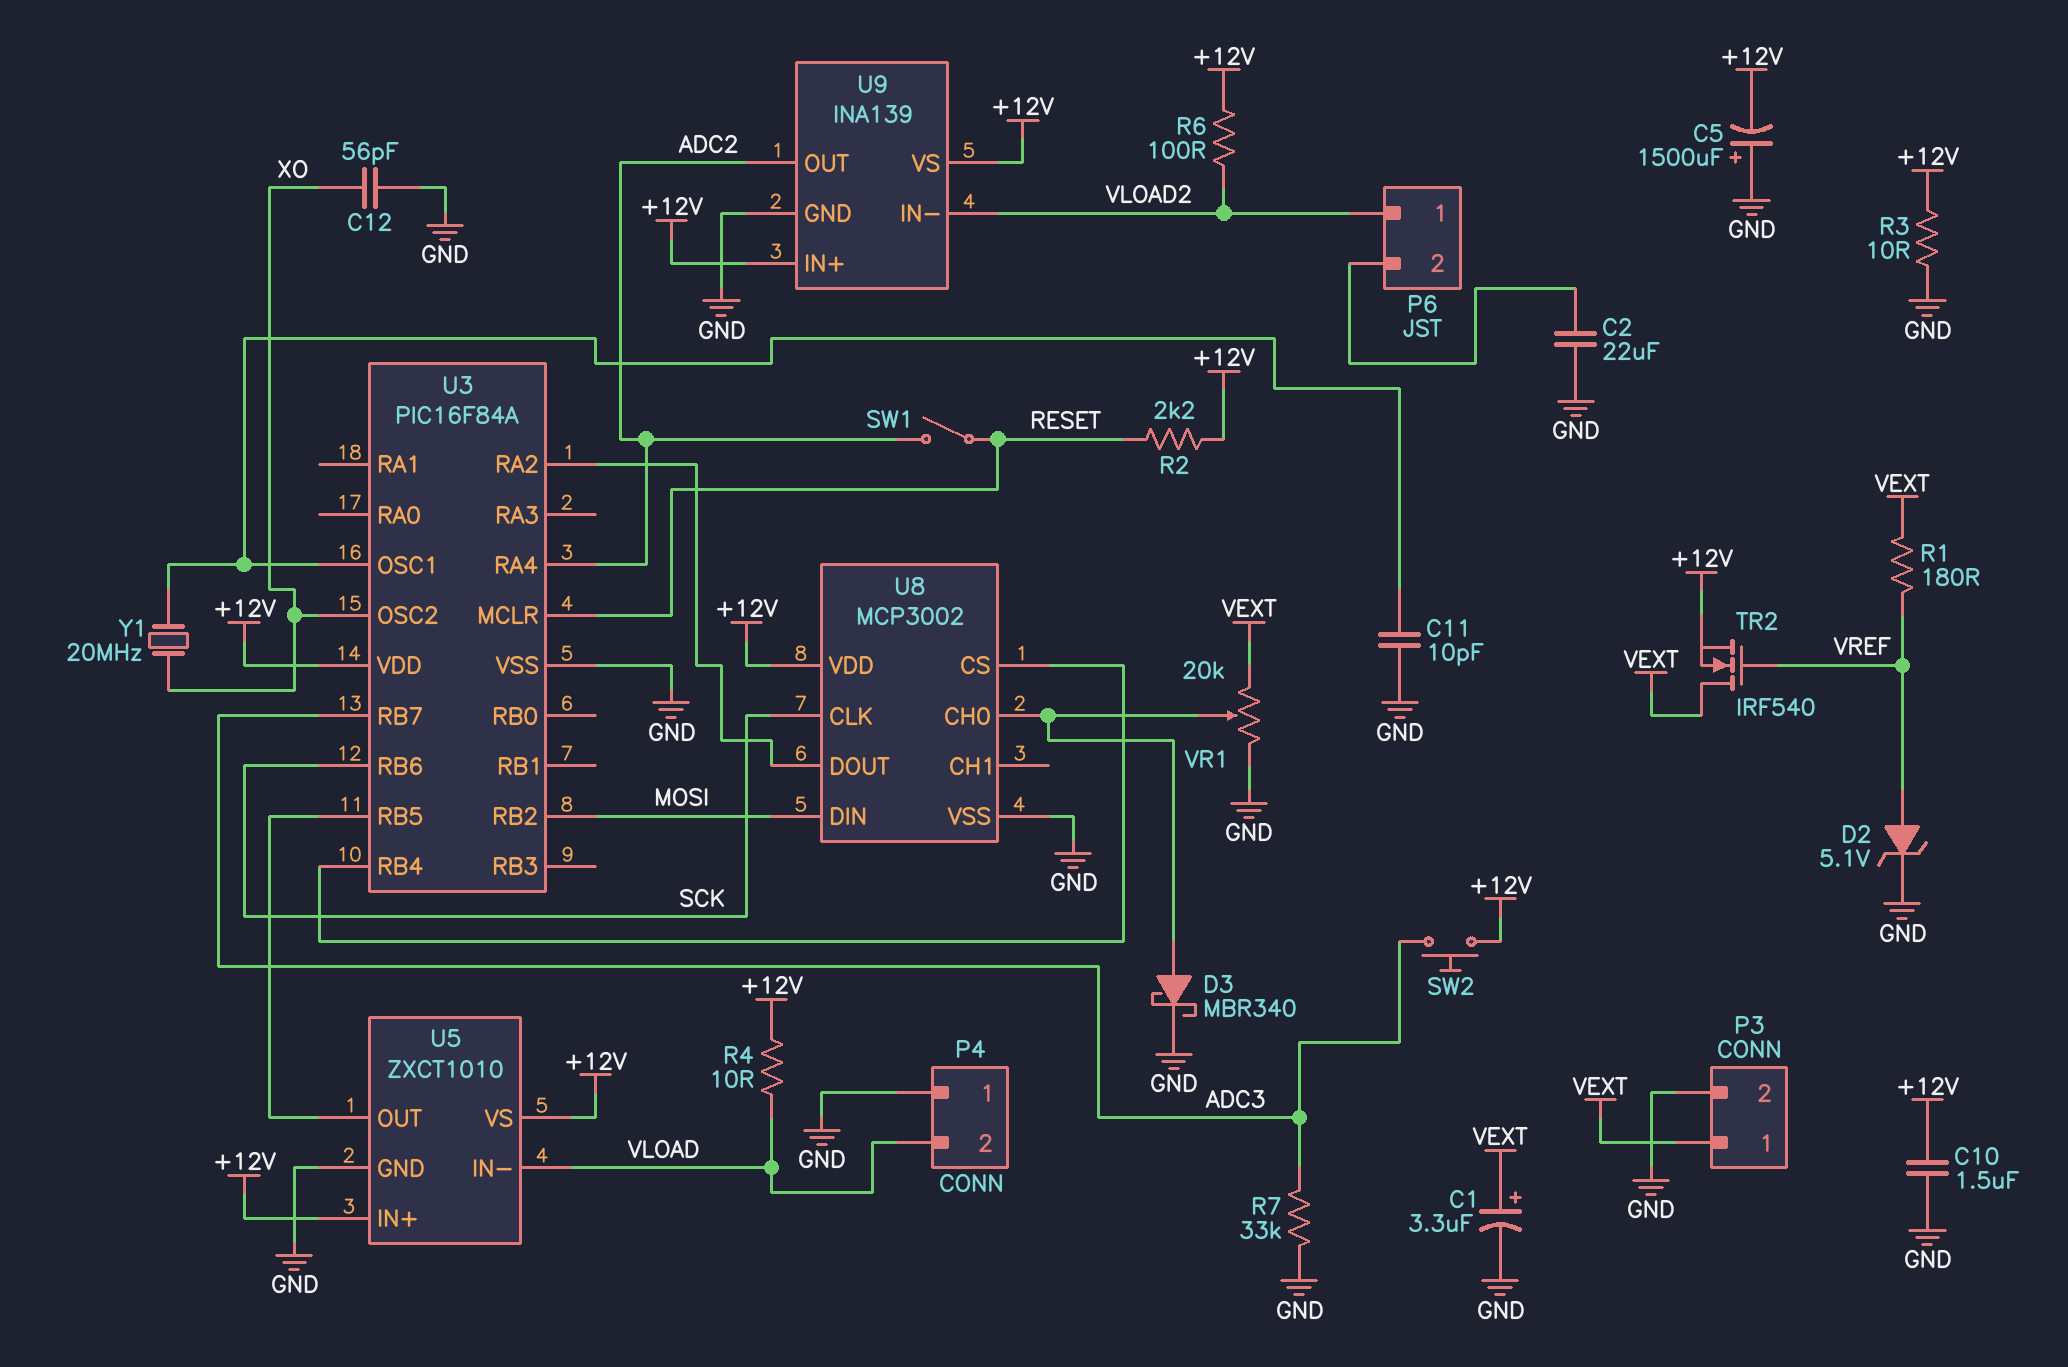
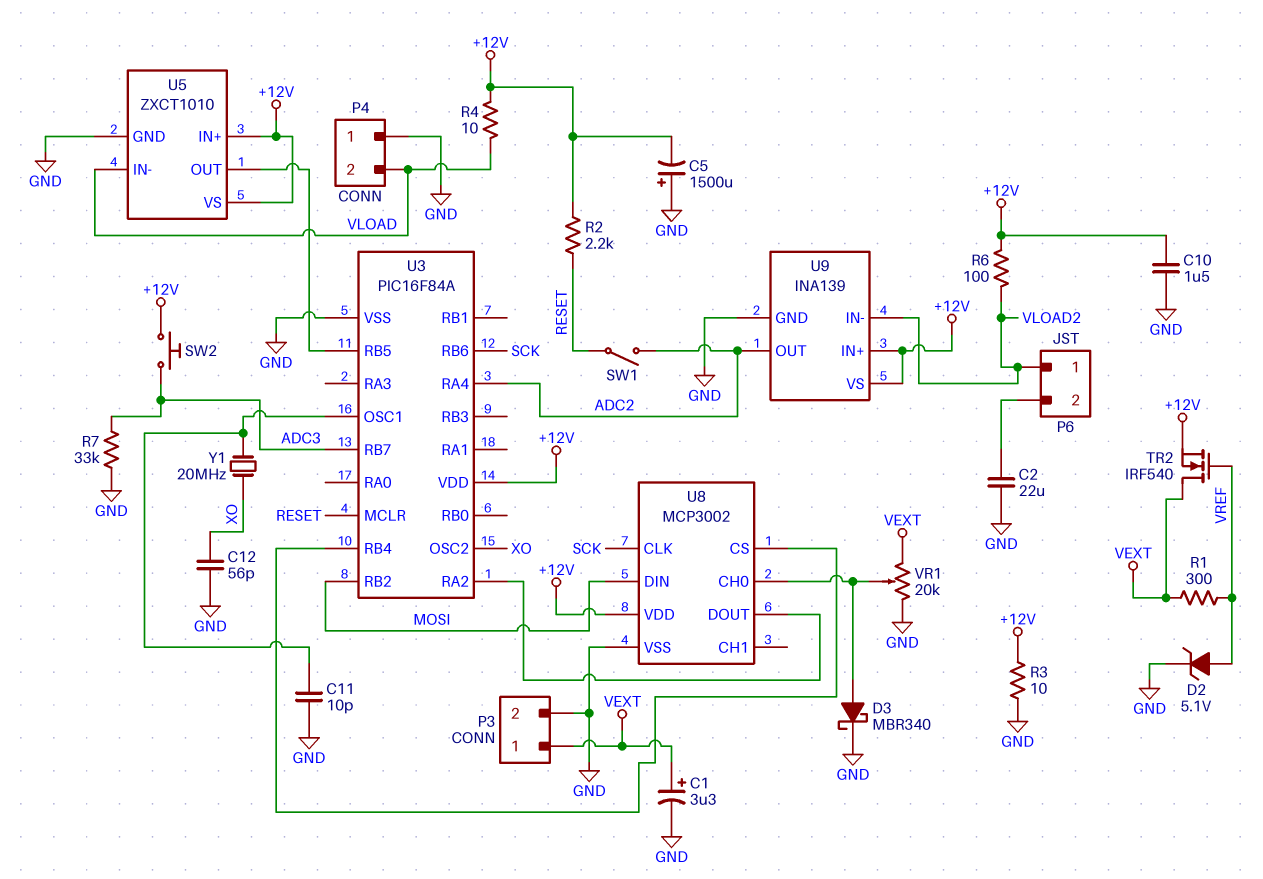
R1: 180 (VEXT, VREF) -> 300 (VEXT, VREF)

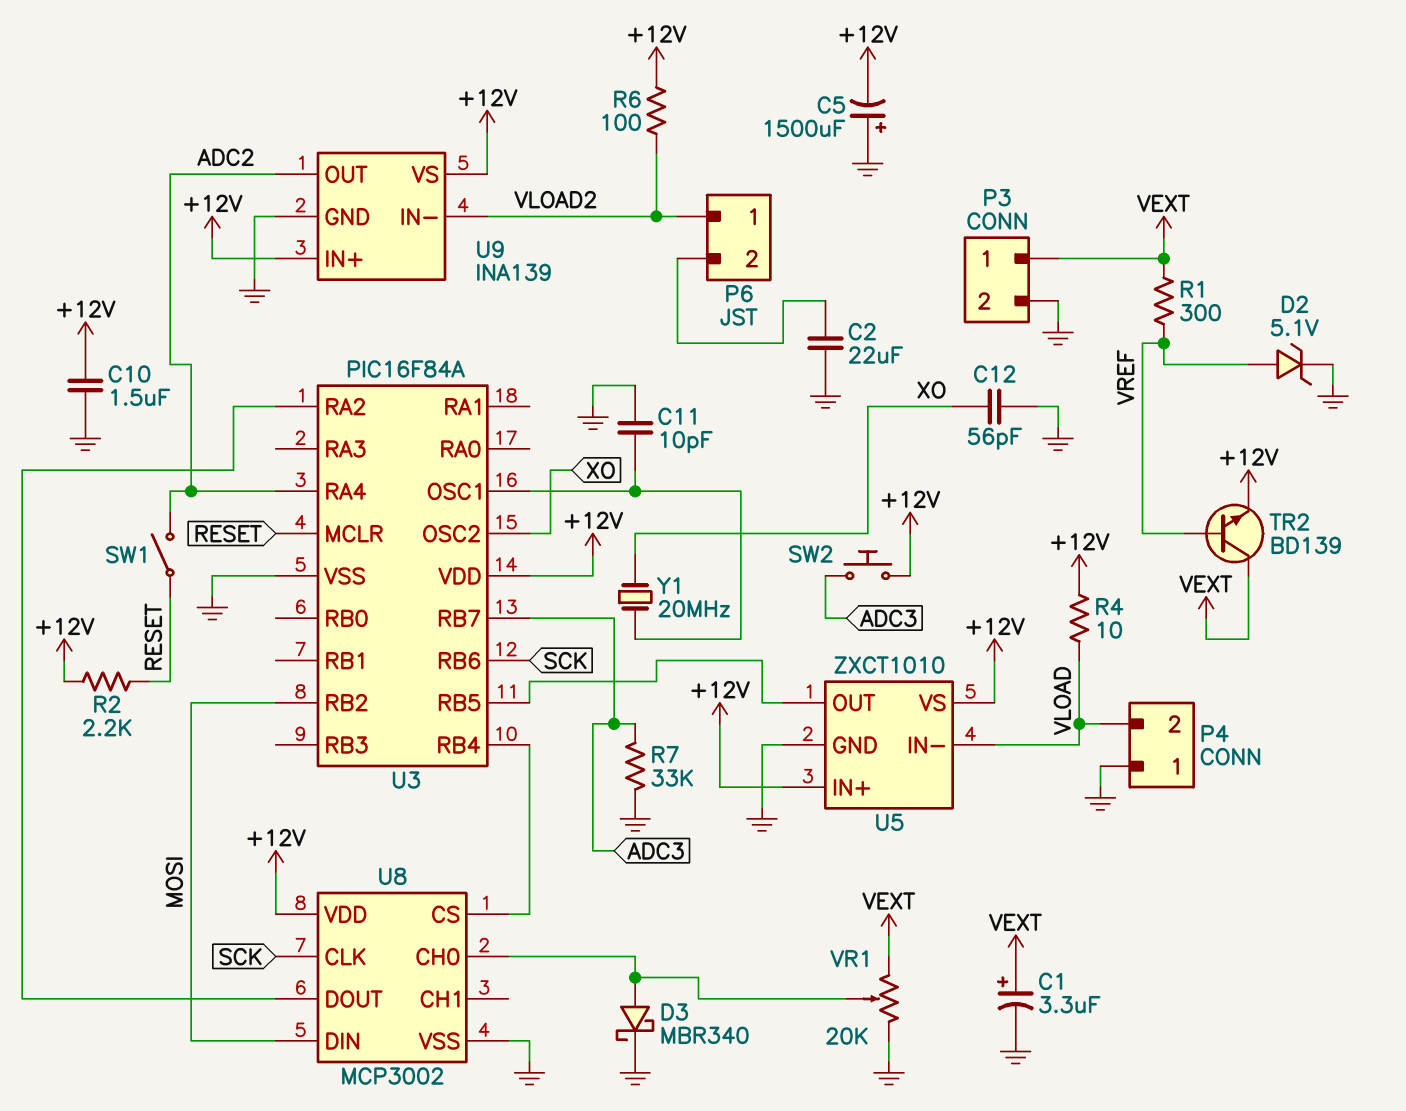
R3: 10 (+12V, GND) -> none
TR2: NMOS IRF540 (G VREF, D VEXT, S +12V) -> NPN BD139 (B VREF, C VEXT, E +12V)

